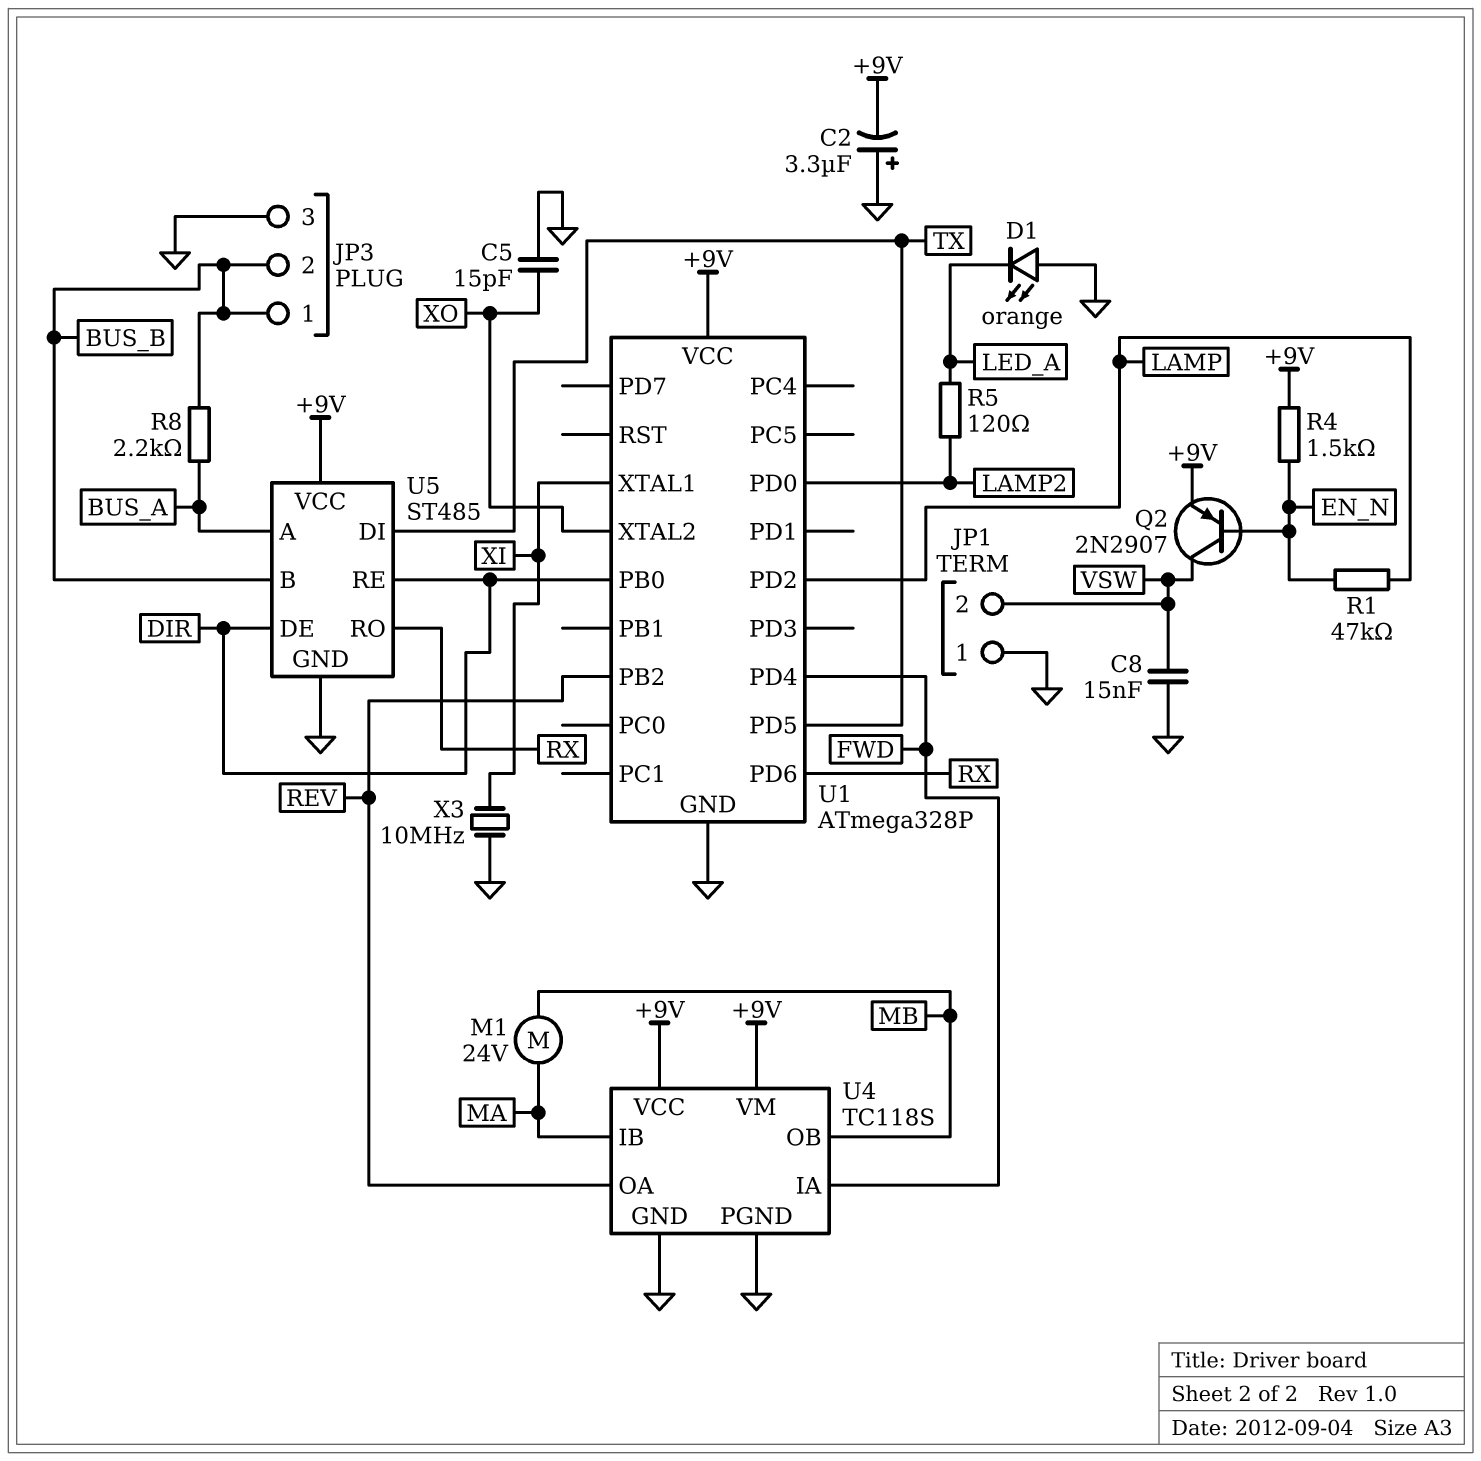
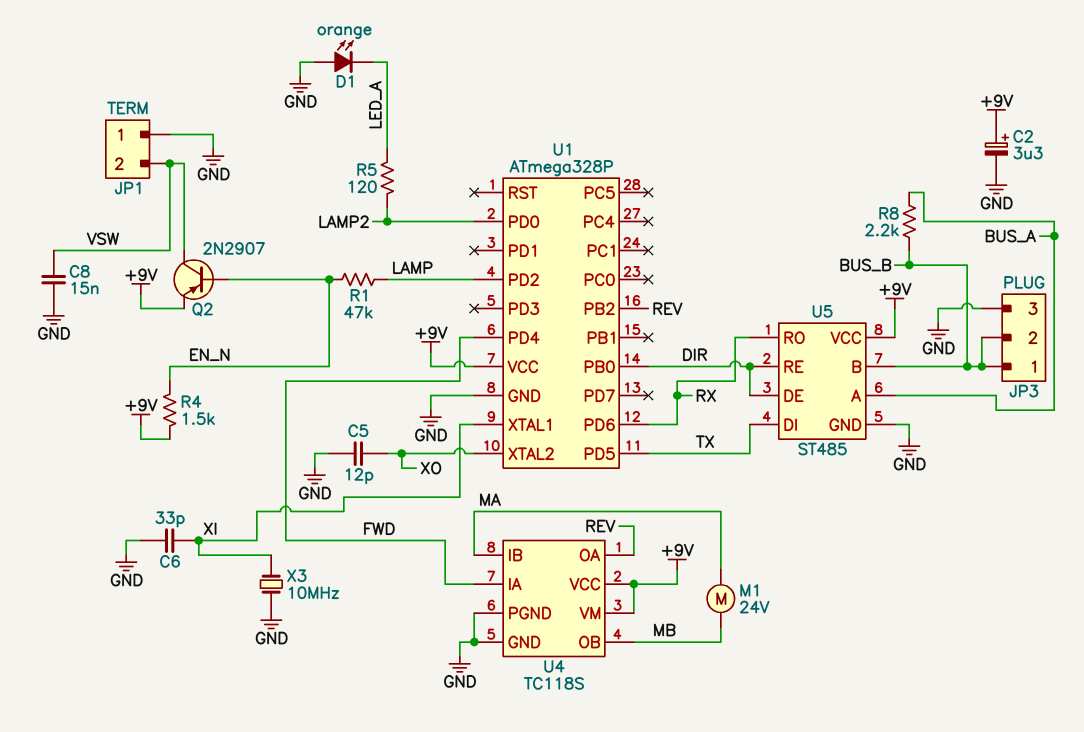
C2: 3.3uF (plus GND, minus +9V) -> 3.3uF (plus +9V, minus GND)
C5: 15pF (GND, XO) -> 12pF (GND, XO)
C6: none -> 33pF (GND, XI)

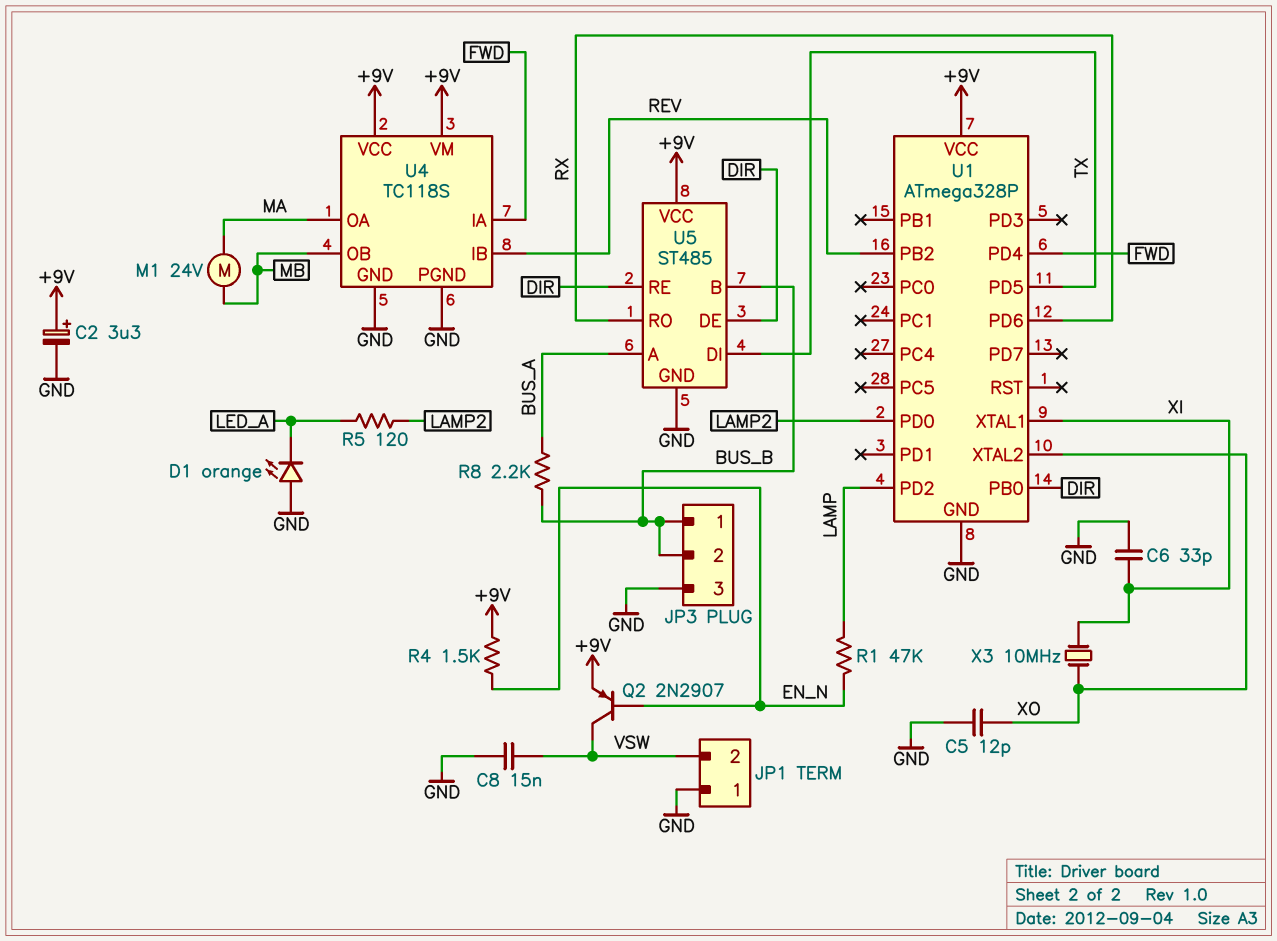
U4 pin IB: MA -> REV
U4 pin OA: REV -> MA
X3: 10MHz (GND, XI) -> 10MHz (XI, XO)

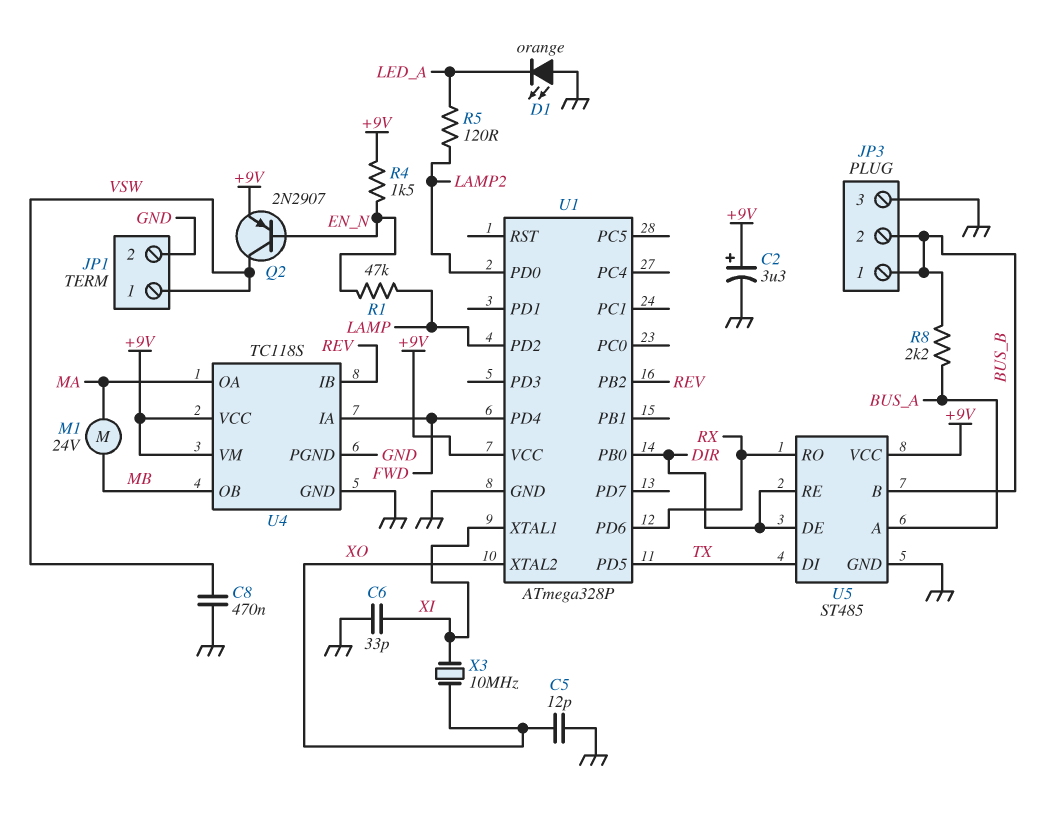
C8: 15nF (GND, VSW) -> 470nF (GND, VSW)
JP1 pin 1: GND -> VSW
JP1 pin 2: VSW -> GND

